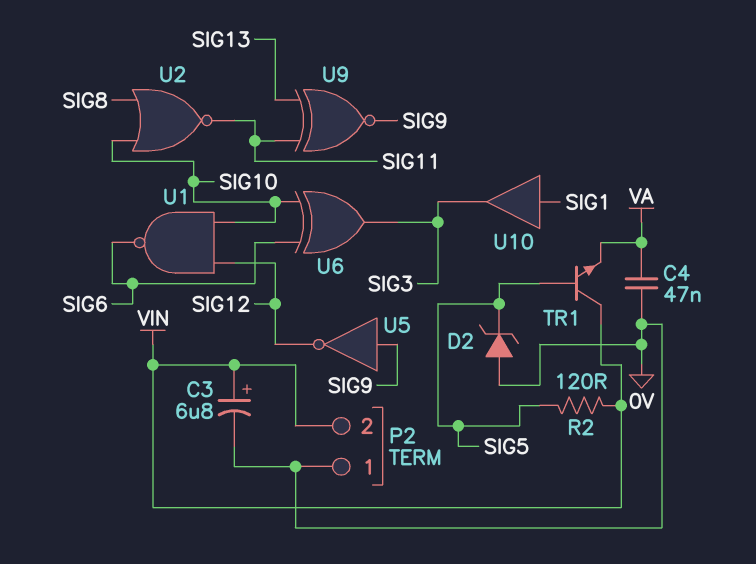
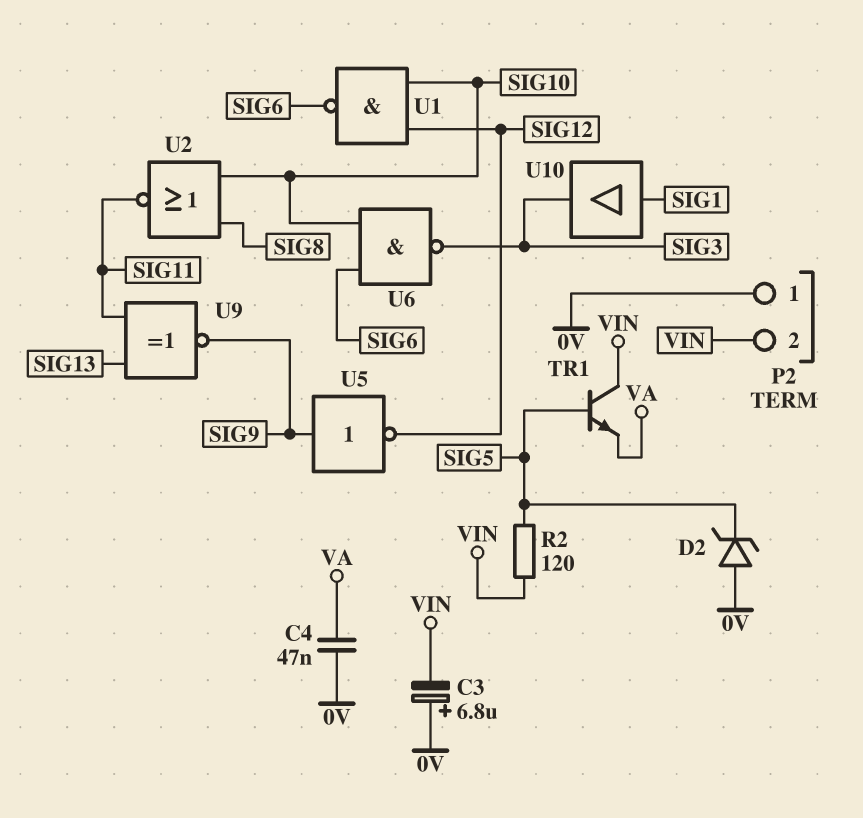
C3: 6.8uF (plus VIN, minus 0V) -> 6.8uF (plus 0V, minus VIN)
U6: XOR (in SIG6, in SIG10, out SIG3) -> NAND (in SIG6, in SIG10, out SIG3)

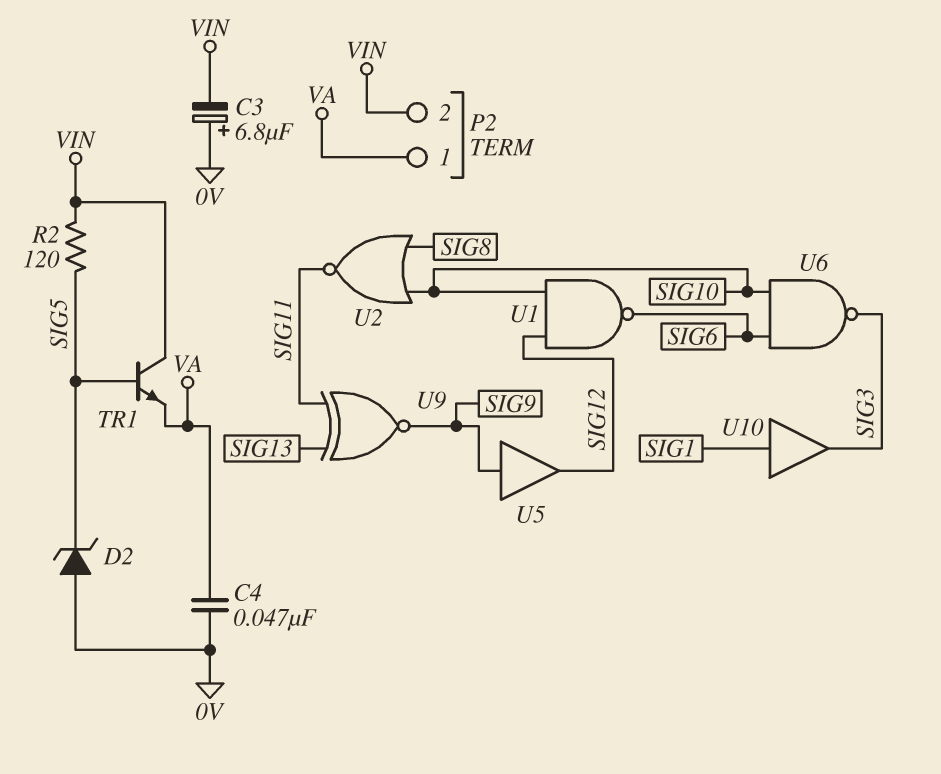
P2 pin 1: 0V -> VA
U5: NOT (in SIG9, out SIG12) -> buffer (in SIG9, out SIG12)

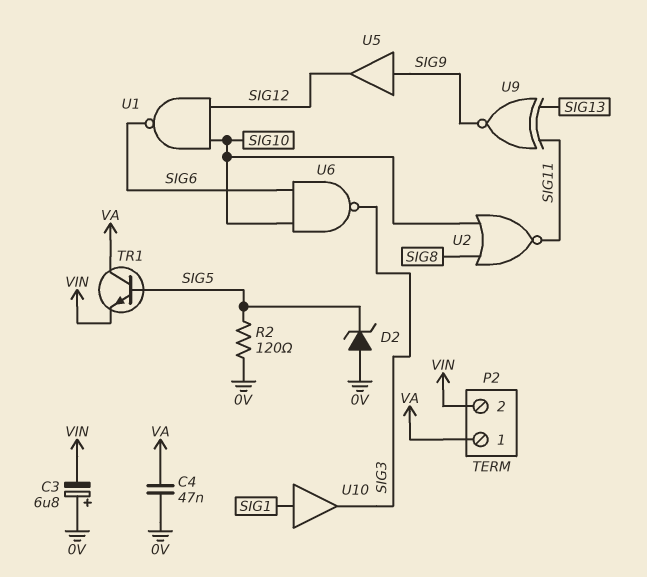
R2: 120 (SIG5, VIN) -> 120 (0V, SIG5)
TR1: NPN (B SIG5, C VIN, E VA) -> NPN (B SIG5, C VA, E VIN)

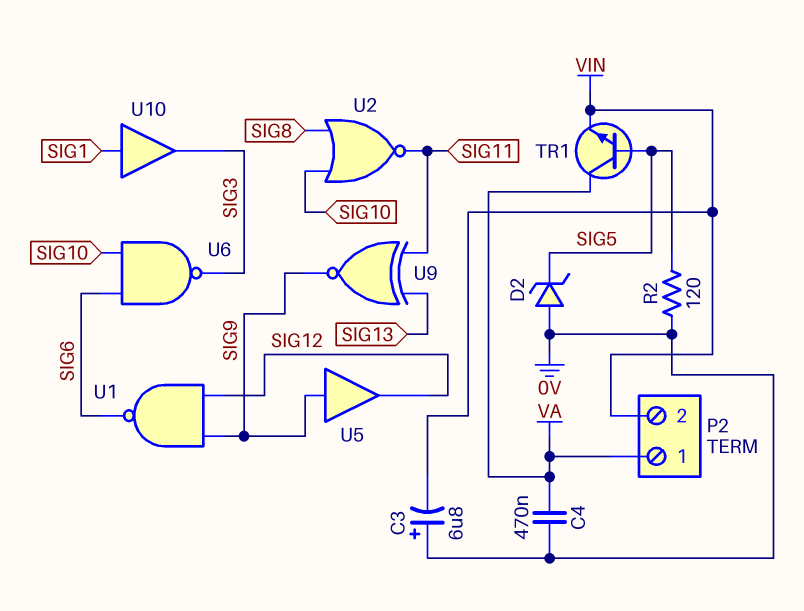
C4: 47nF (0V, VA) -> 470nF (0V, VA)
U1: NAND (in SIG10, in SIG12, out SIG6) -> NAND (in SIG9, in SIG12, out SIG6)

